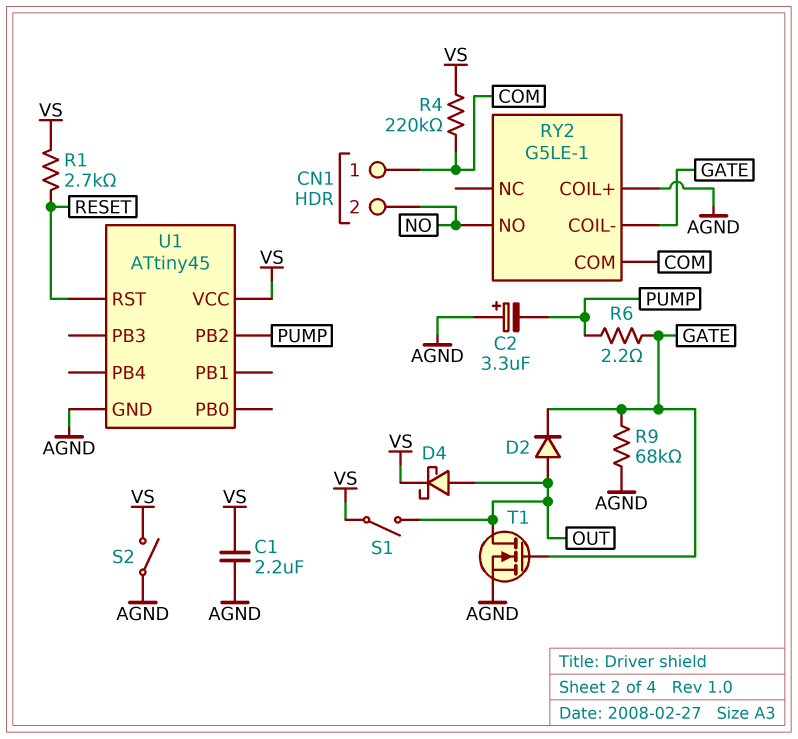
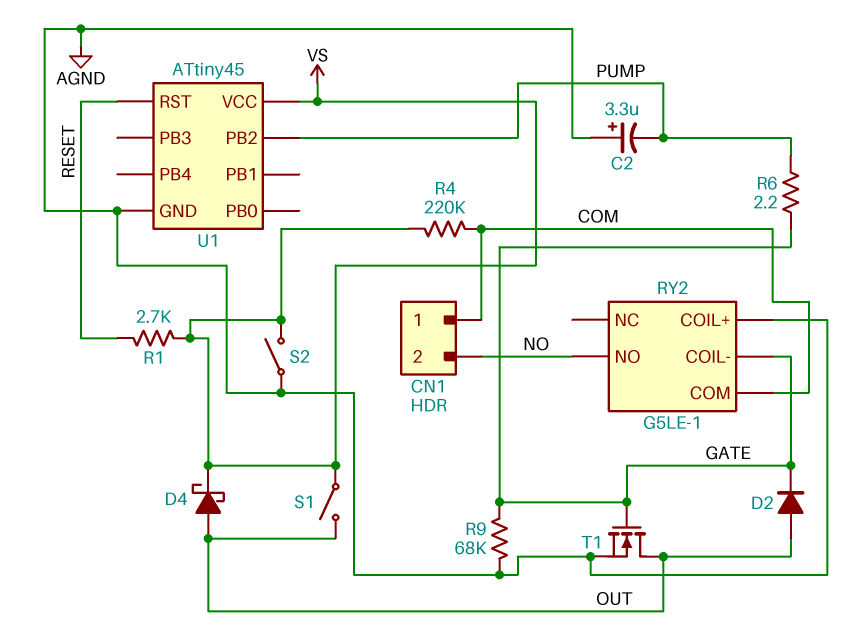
C1: 2.2uF (AGND, VS) -> none

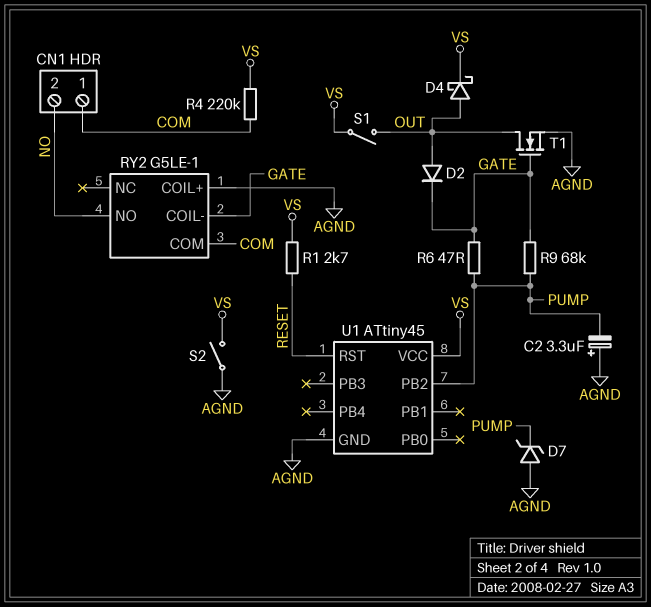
D7: none -> zener (A AGND, K PUMP)
R6: 2.2 (GATE, PUMP) -> 47 (GATE, PUMP)
R9: 68k (AGND, GATE) -> 68k (GATE, PUMP)

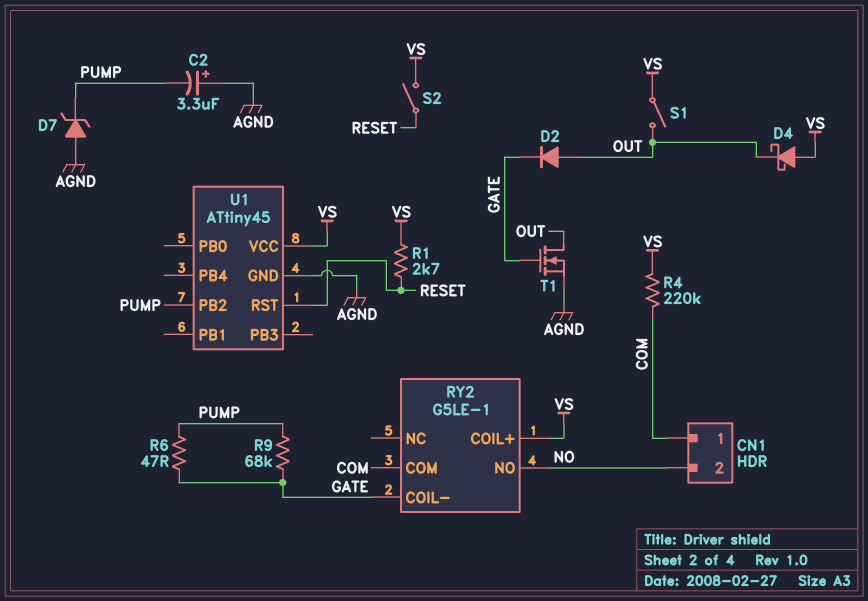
D4: schottky (A OUT, K VS) -> schottky (A VS, K OUT)
RY2 pin COIL+: AGND -> VS
S2: switch (AGND, VS) -> switch (RESET, VS)

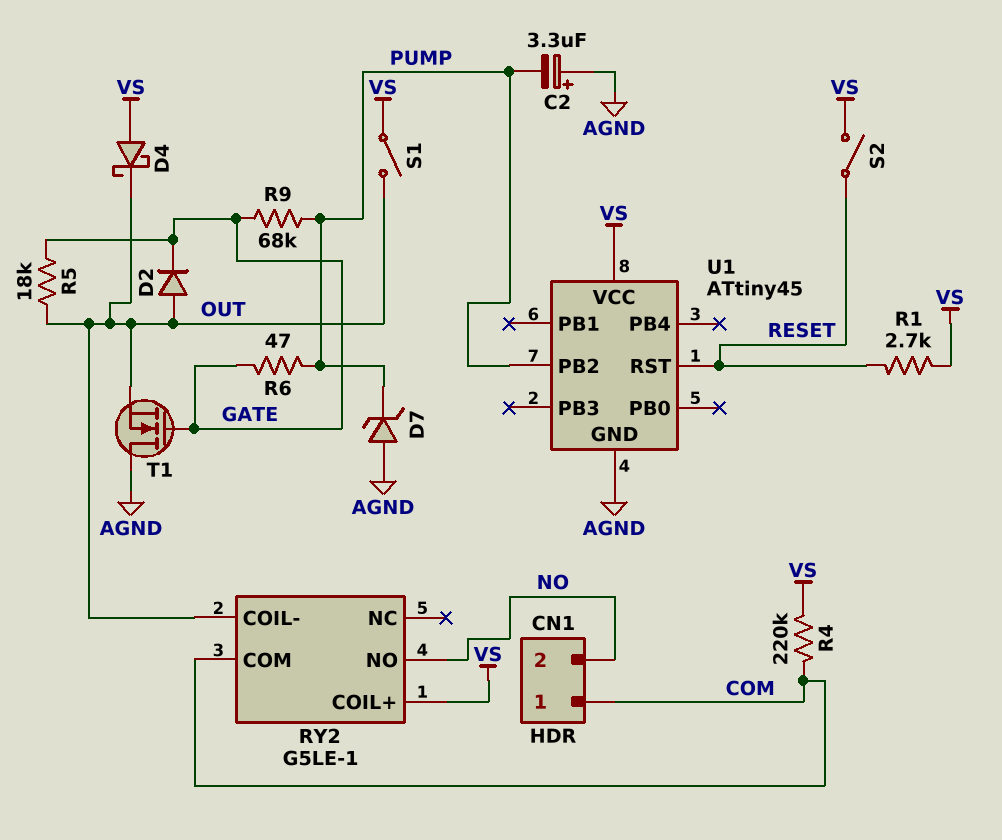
R5: none -> 18k (GATE, OUT)
RY2 pin COIL-: GATE -> OUT
T1: NMOS (G GATE, D OUT, S AGND) -> NMOS (G GATE, D AGND, S OUT)

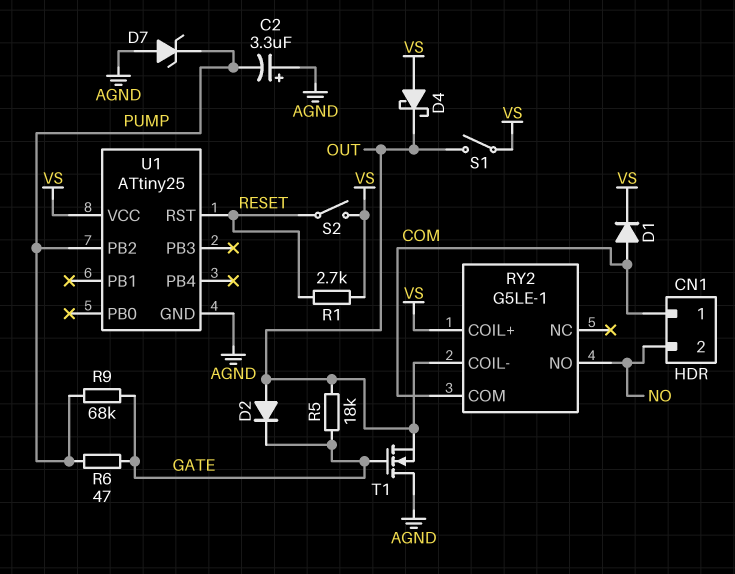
D1: none -> diode (A COM, K VS)
R4: 220k (COM, VS) -> none
U1: ATtiny45 -> ATtiny25

